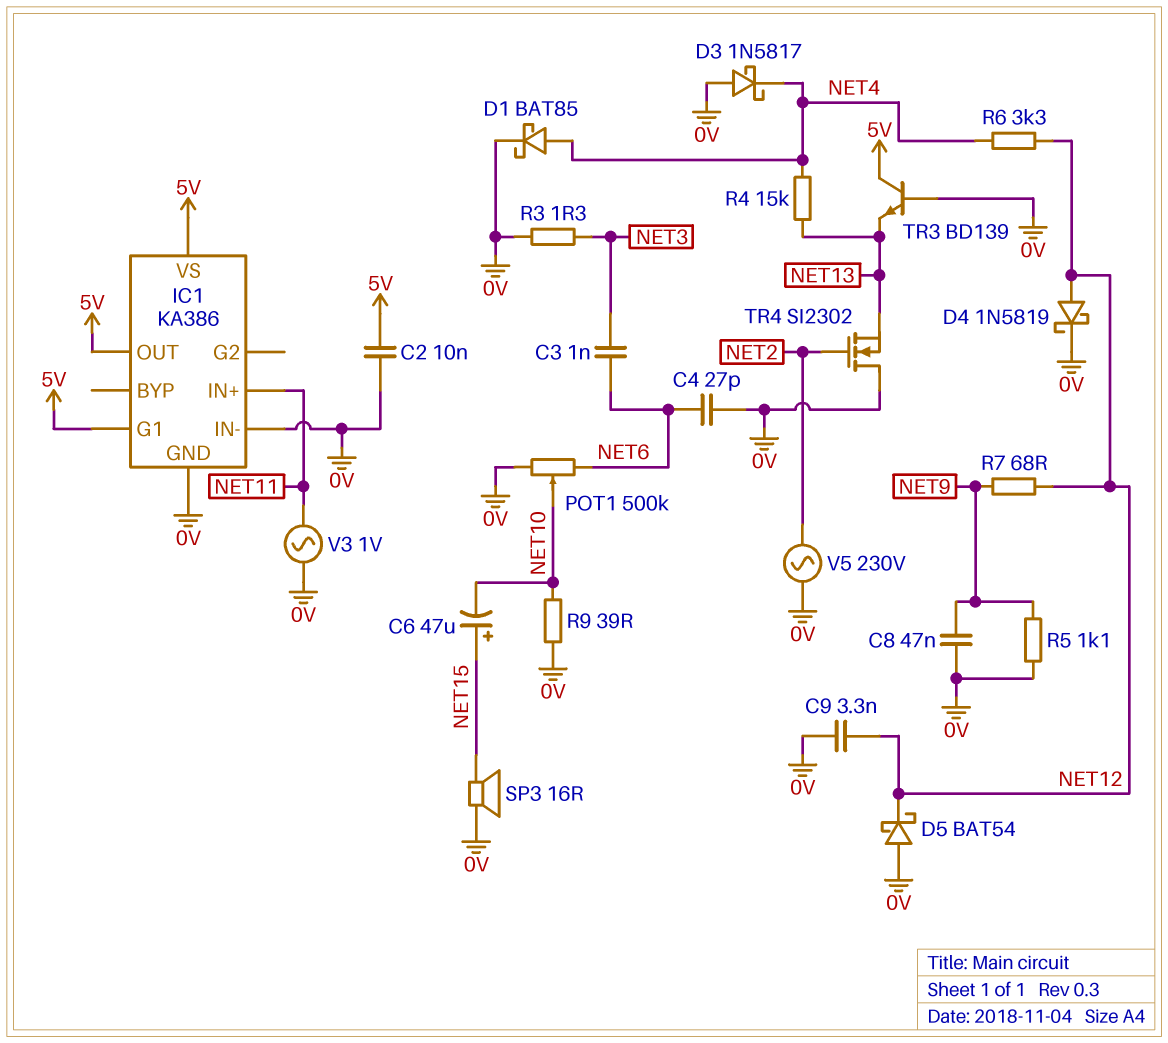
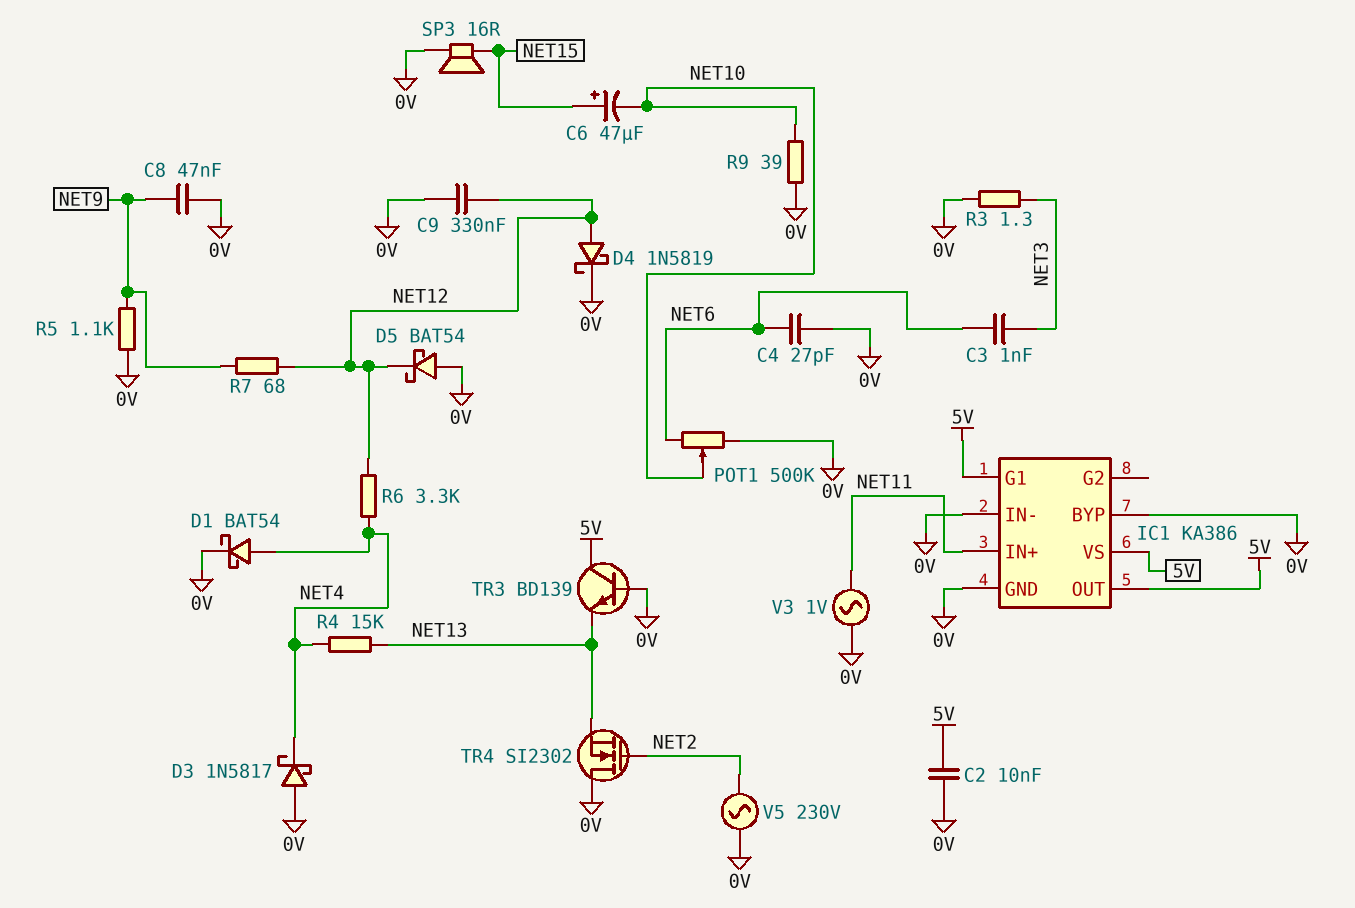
C9: 3.3nF (0V, NET12) -> 330nF (0V, NET12)
D1: schottky BAT85 (A NET4, K 0V) -> schottky BAT54 (A NET4, K 0V)
IC1 pin BYP: none -> 0V

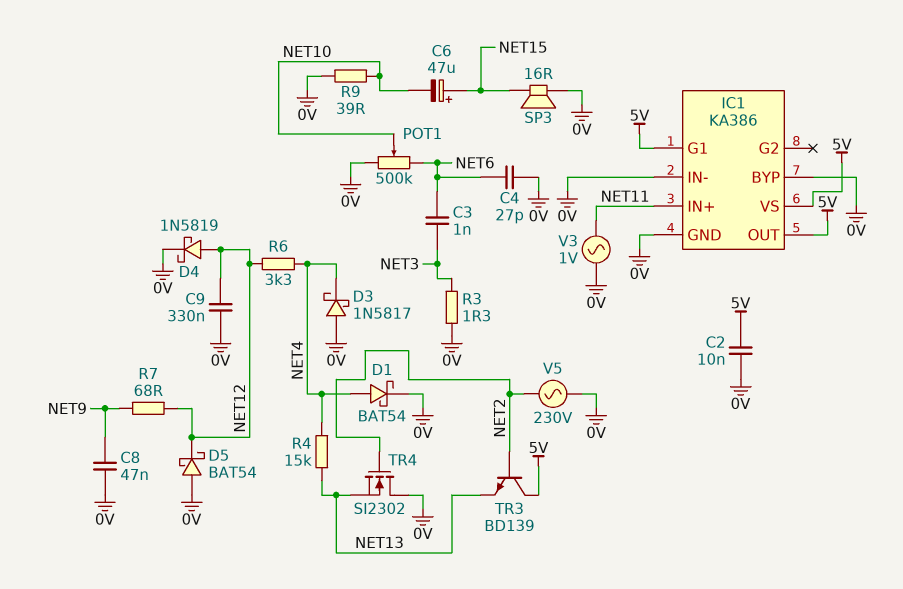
R5: 1.1k (0V, NET9) -> none
TR3: NPN BD139 (B 0V, C 5V, E NET13) -> NPN BD139 (B NET2, C 5V, E NET13)

